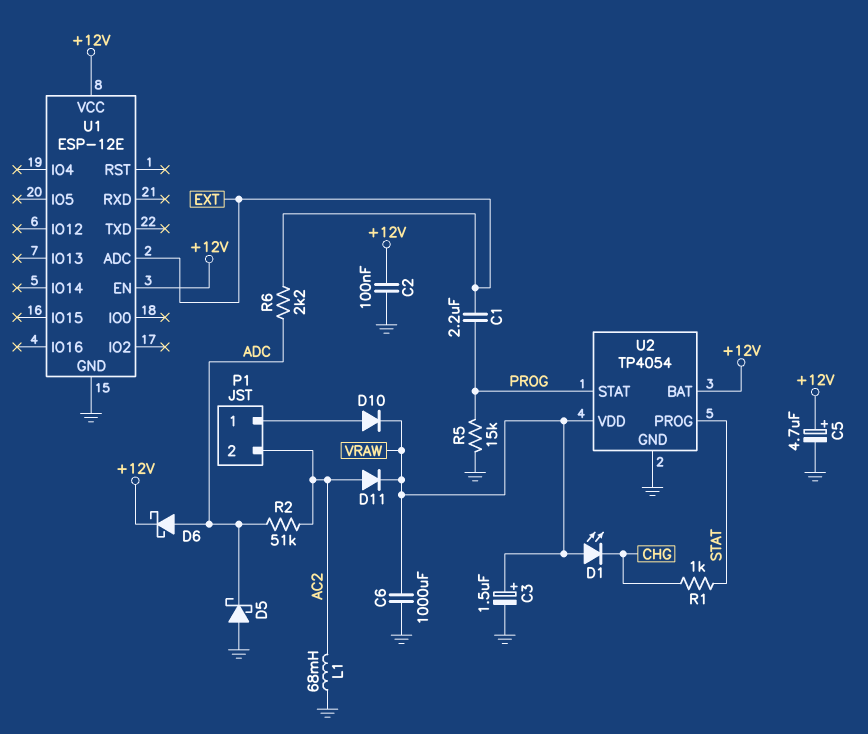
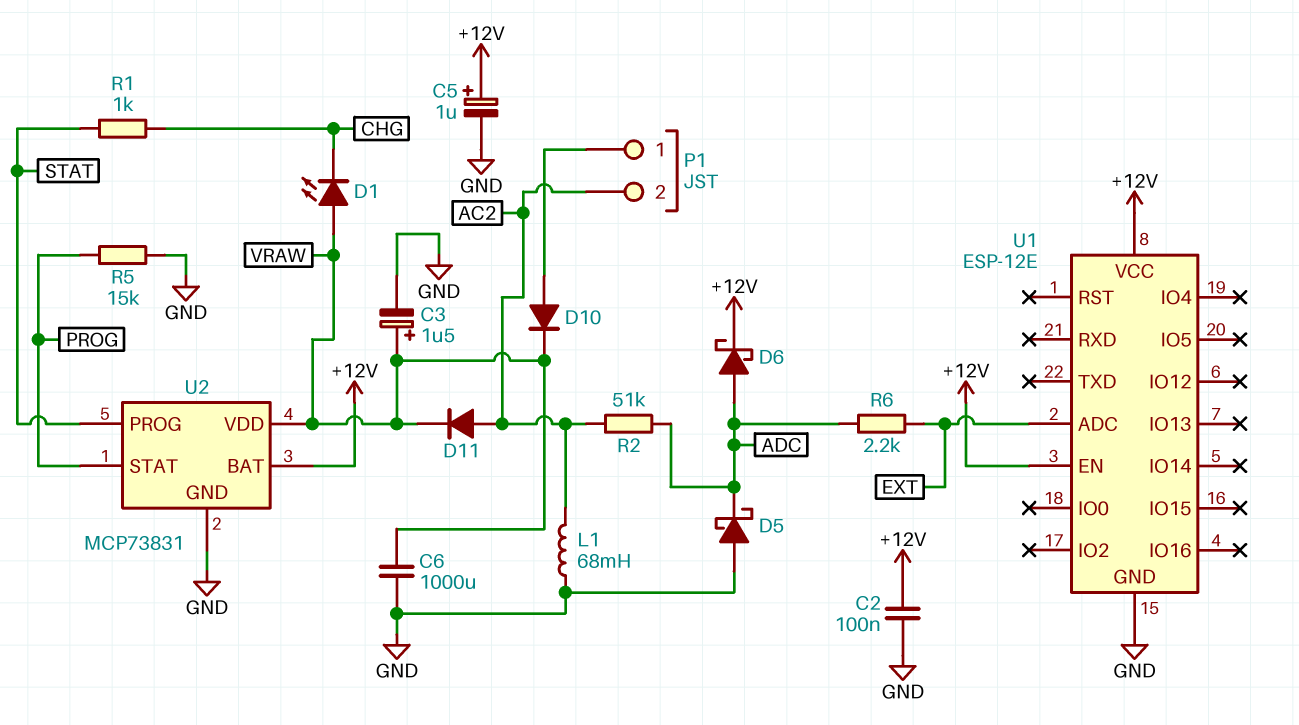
C1: 2.2uF (EXT, PROG) -> none
C5: 4.7uF (plus +12V, minus GND) -> 1uF (plus +12V, minus GND)
U2: TP4054 -> MCP73831

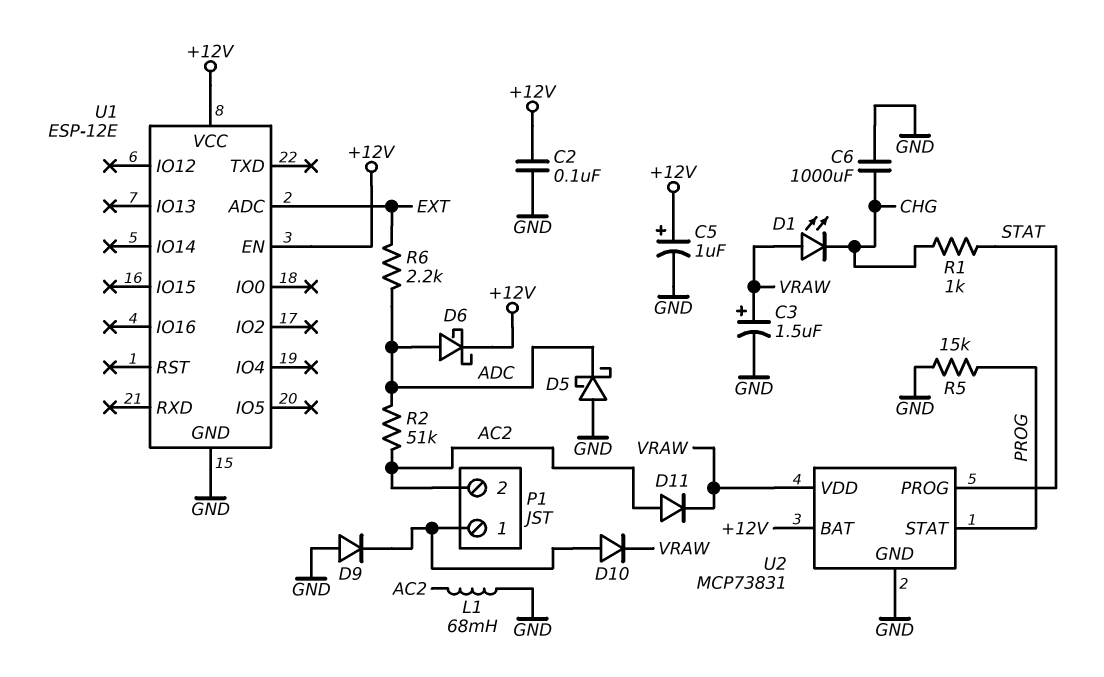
C6: 1000uF (GND, VRAW) -> 1000uF (CHG, GND)
D9: none -> diode (A GND, K P1/1)

